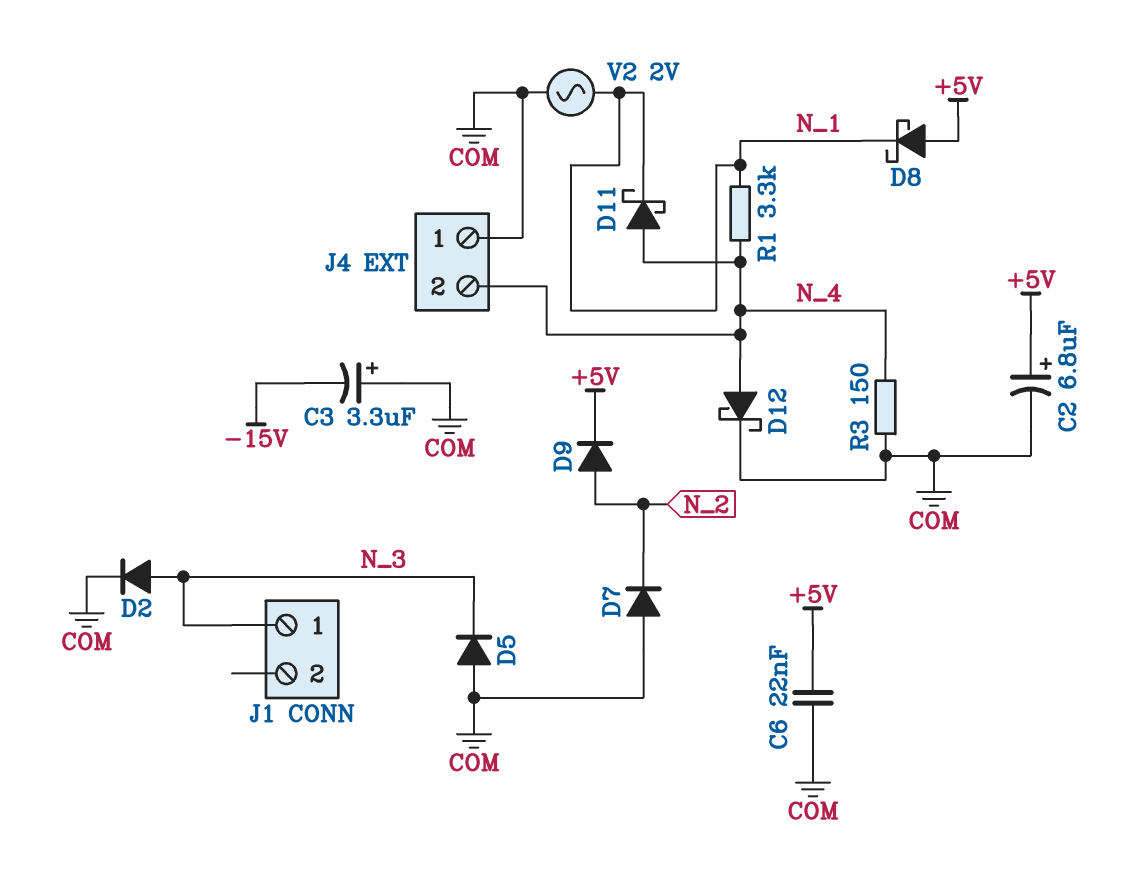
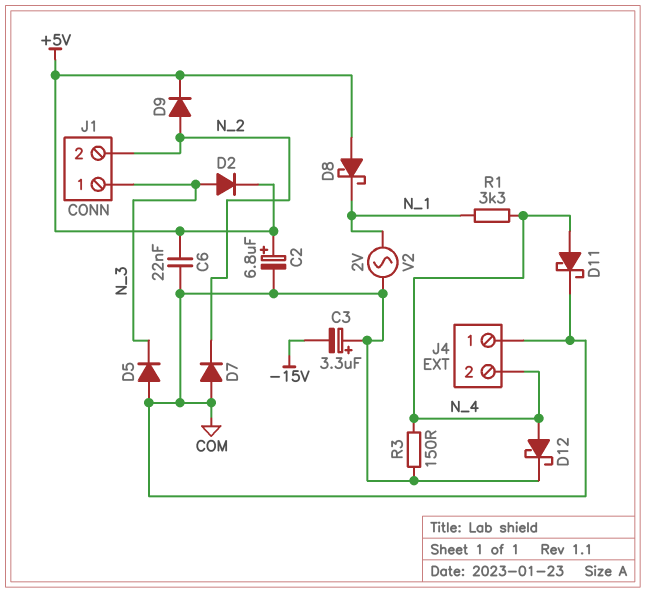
D2: diode (A N_3, K COM) -> diode (A N_3, K +5V)
D11: schottky (A N_4, K N_1) -> schottky (A N_4, K COM)
J1 pin 2: none -> N_2

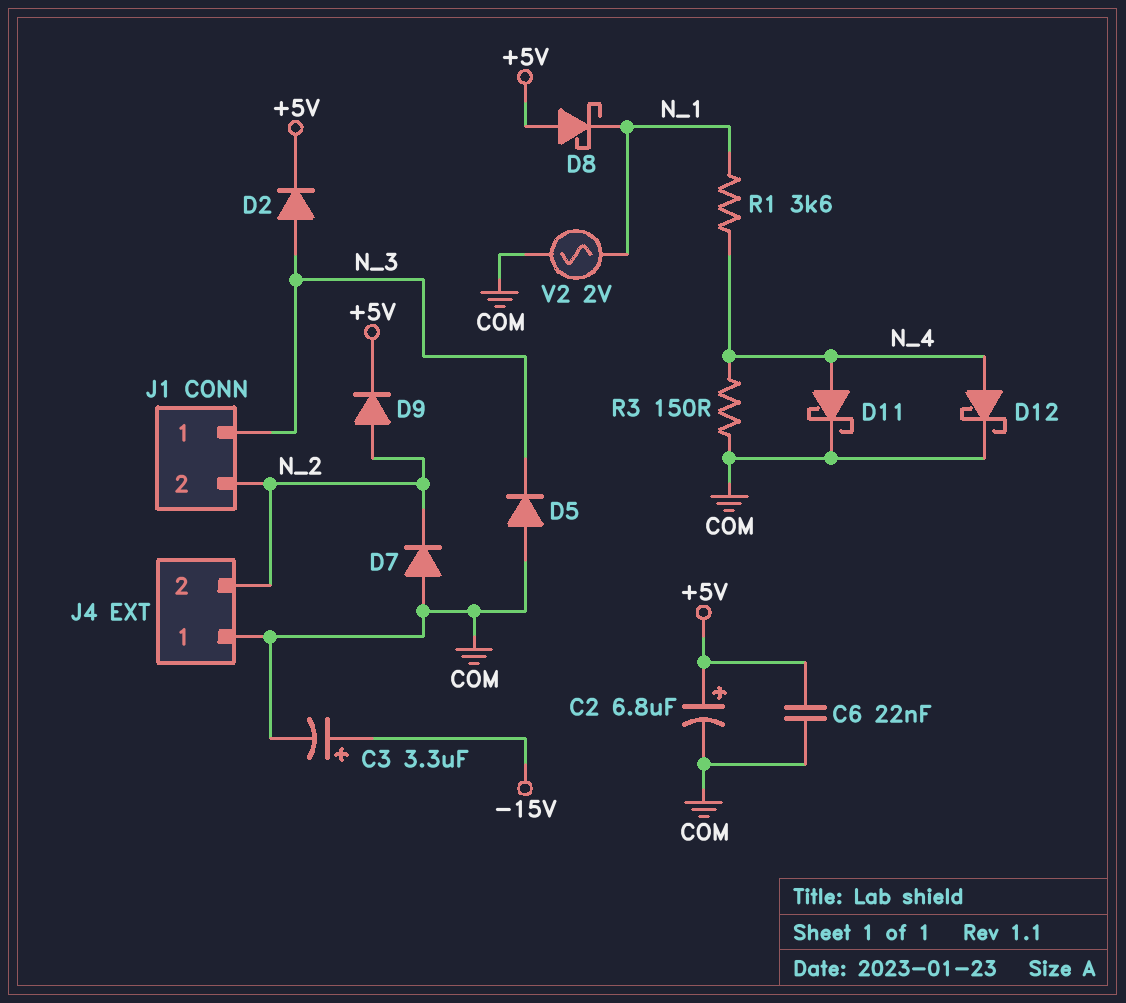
C3: 3.3uF (plus COM, minus -15V) -> 3.3uF (plus -15V, minus COM)
J4 pin 2: N_4 -> N_2
R1: 3.3k (N_1, N_4) -> 3.6k (N_1, N_4)

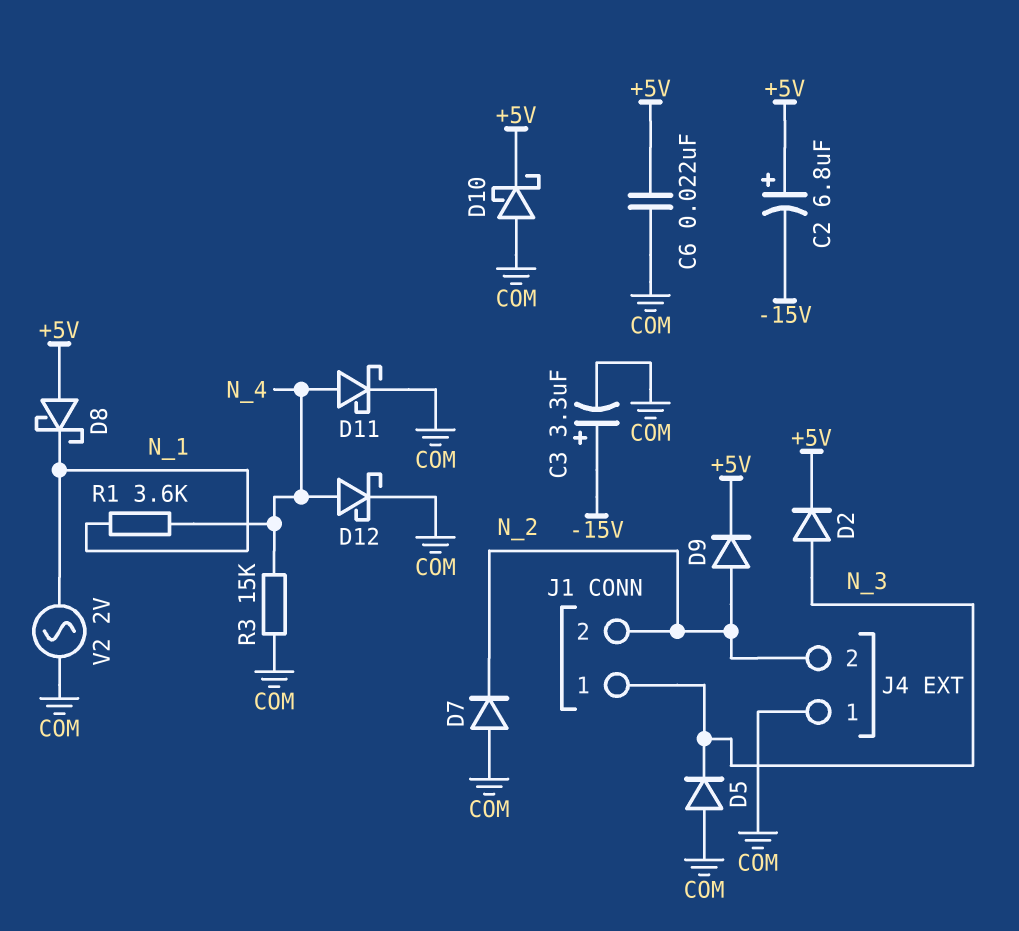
C2: 6.8uF (plus +5V, minus COM) -> 6.8uF (plus +5V, minus -15V)
D10: none -> schottky (A COM, K +5V)
R3: 150 (COM, N_4) -> 15k (COM, N_4)

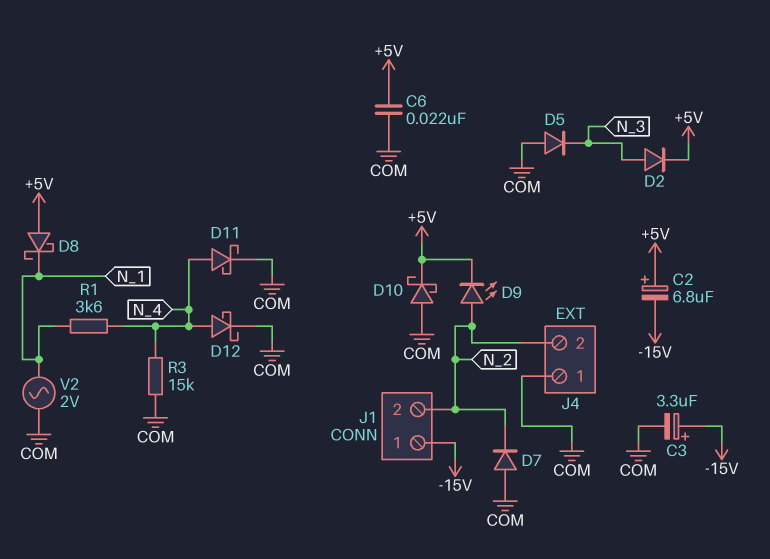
D9: diode (A N_2, K +5V) -> LED (A N_2, K +5V)
J1 pin 1: N_3 -> -15V

